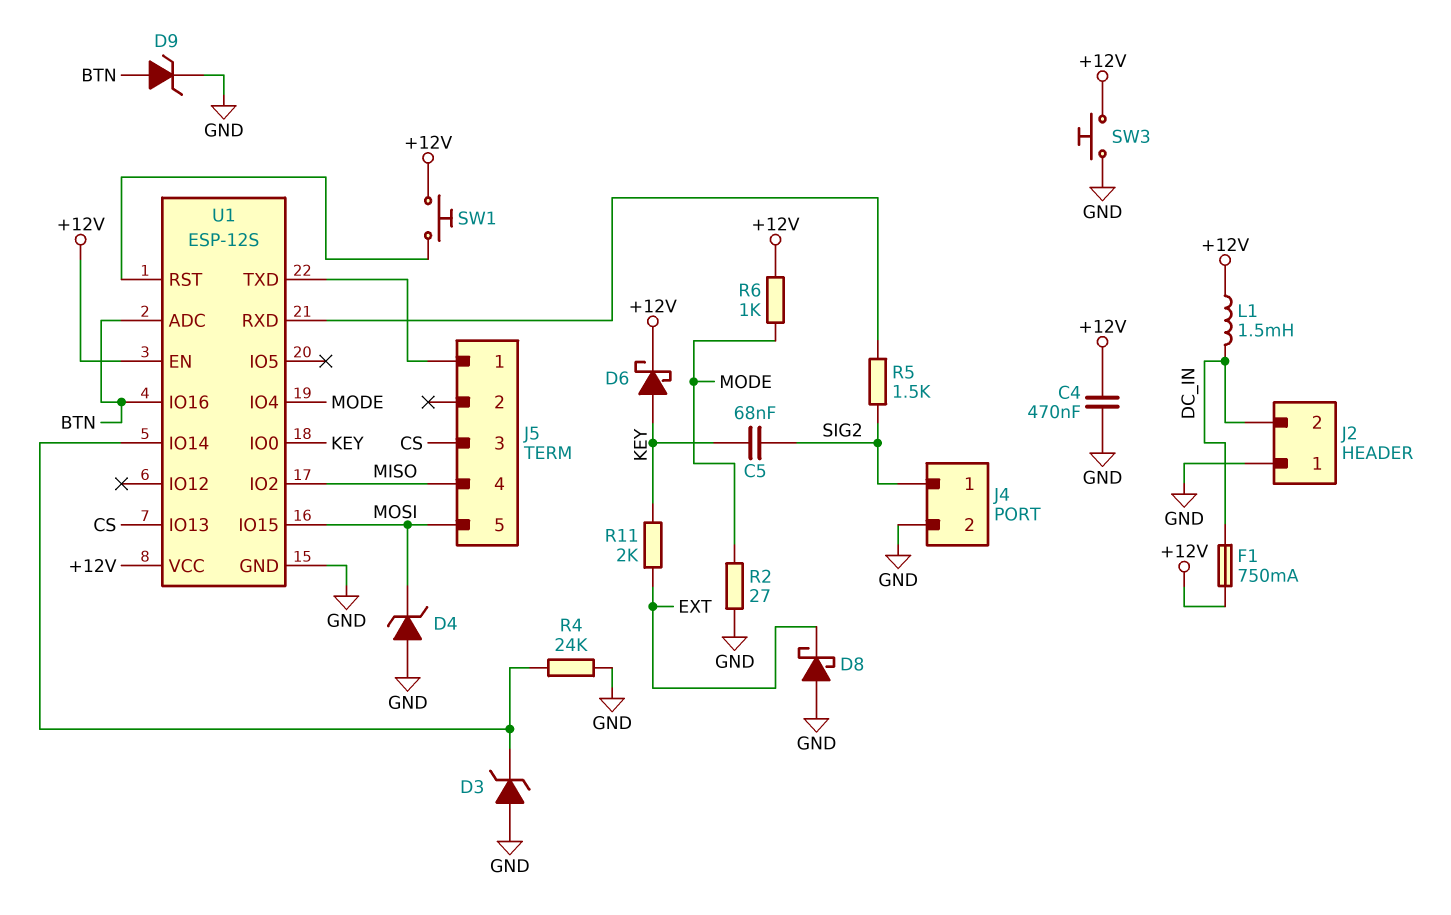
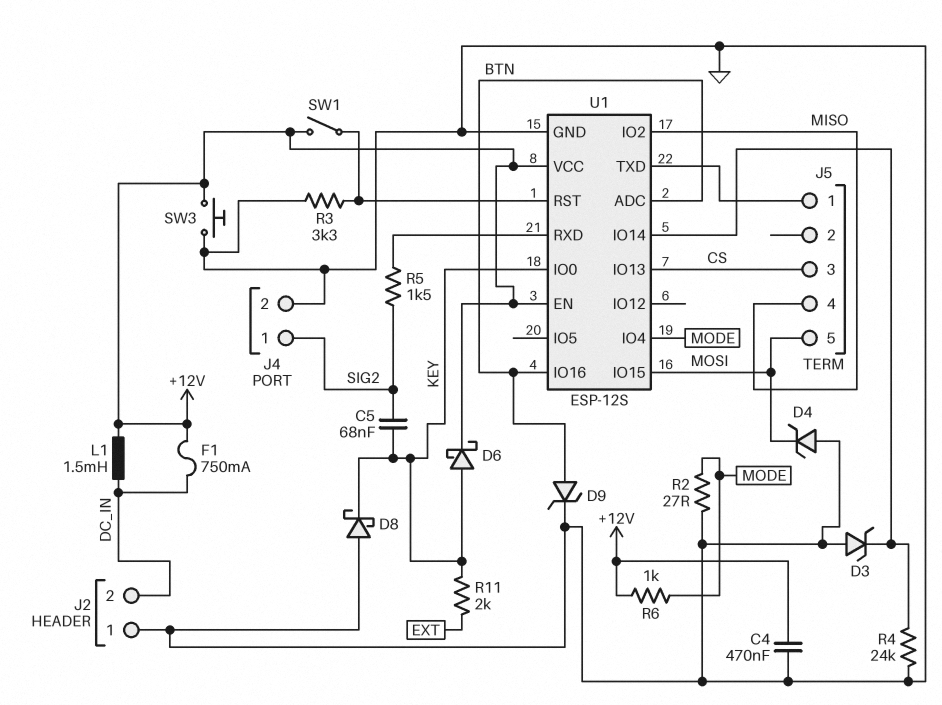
D8: schottky (A GND, K EXT) -> schottky (A GND, K KEY)
R3: none -> 3.3k (GND, U1/RST)
SW1: button (+12V, U1/RST) -> switch (+12V, U1/RST)

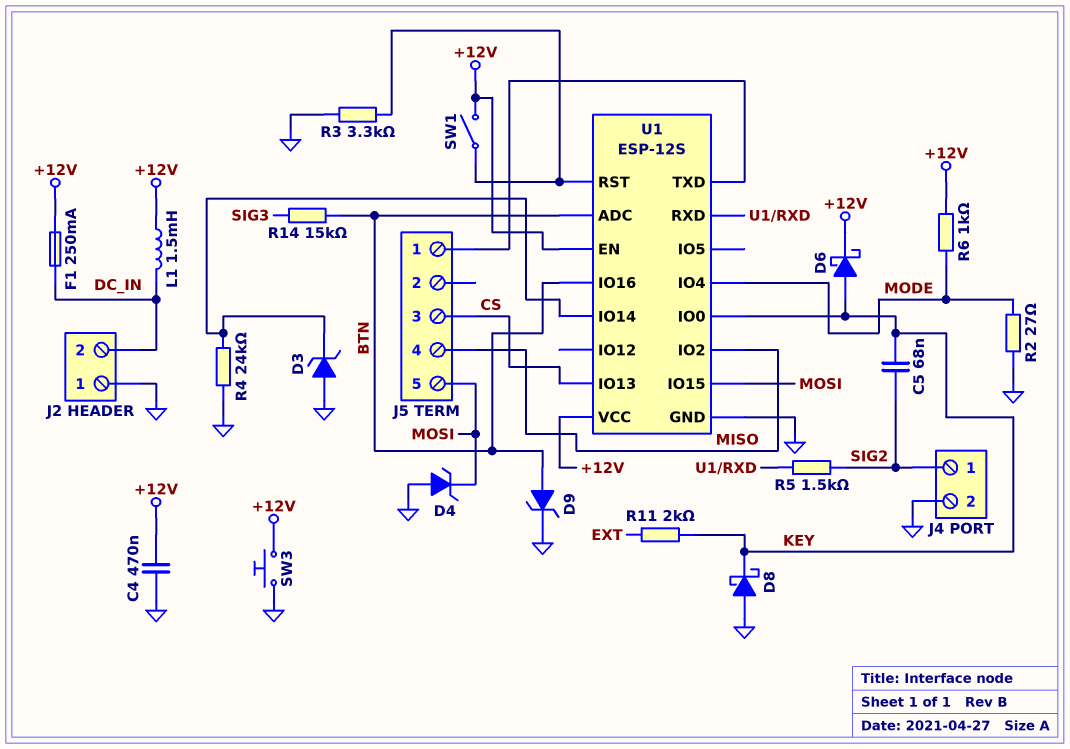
F1: 750mA (+12V, DC_IN) -> 250mA (+12V, DC_IN)
R14: none -> 15k (BTN, SIG3)

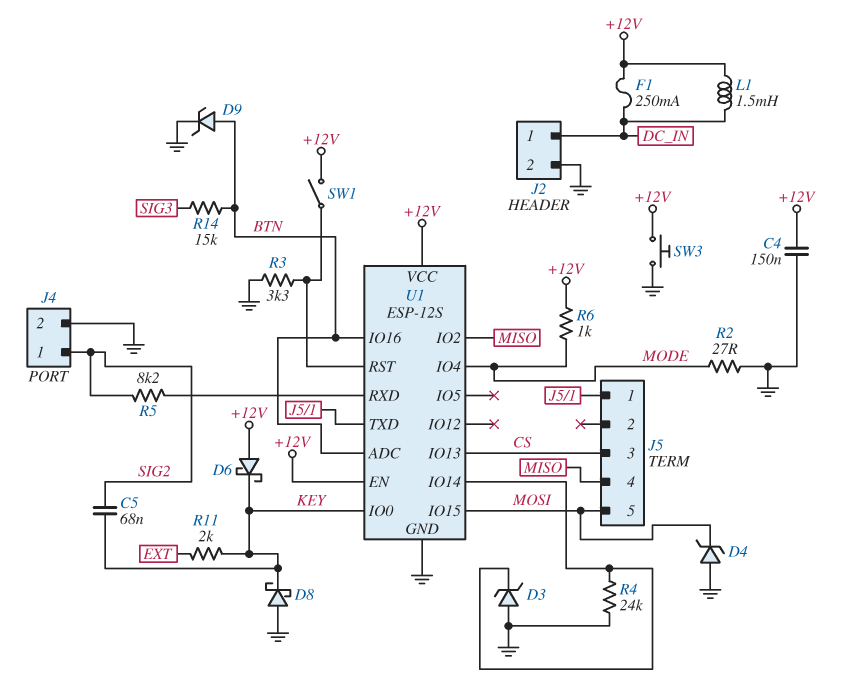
C4: 470nF (+12V, GND) -> 150nF (+12V, GND)
D6: schottky (A KEY, K +12V) -> schottky (A +12V, K KEY)
J2 pin 1: GND -> DC_IN
J2 pin 2: DC_IN -> GND
R5: 1.5k (SIG2, U1/RXD) -> 8.2k (SIG2, U1/RXD)

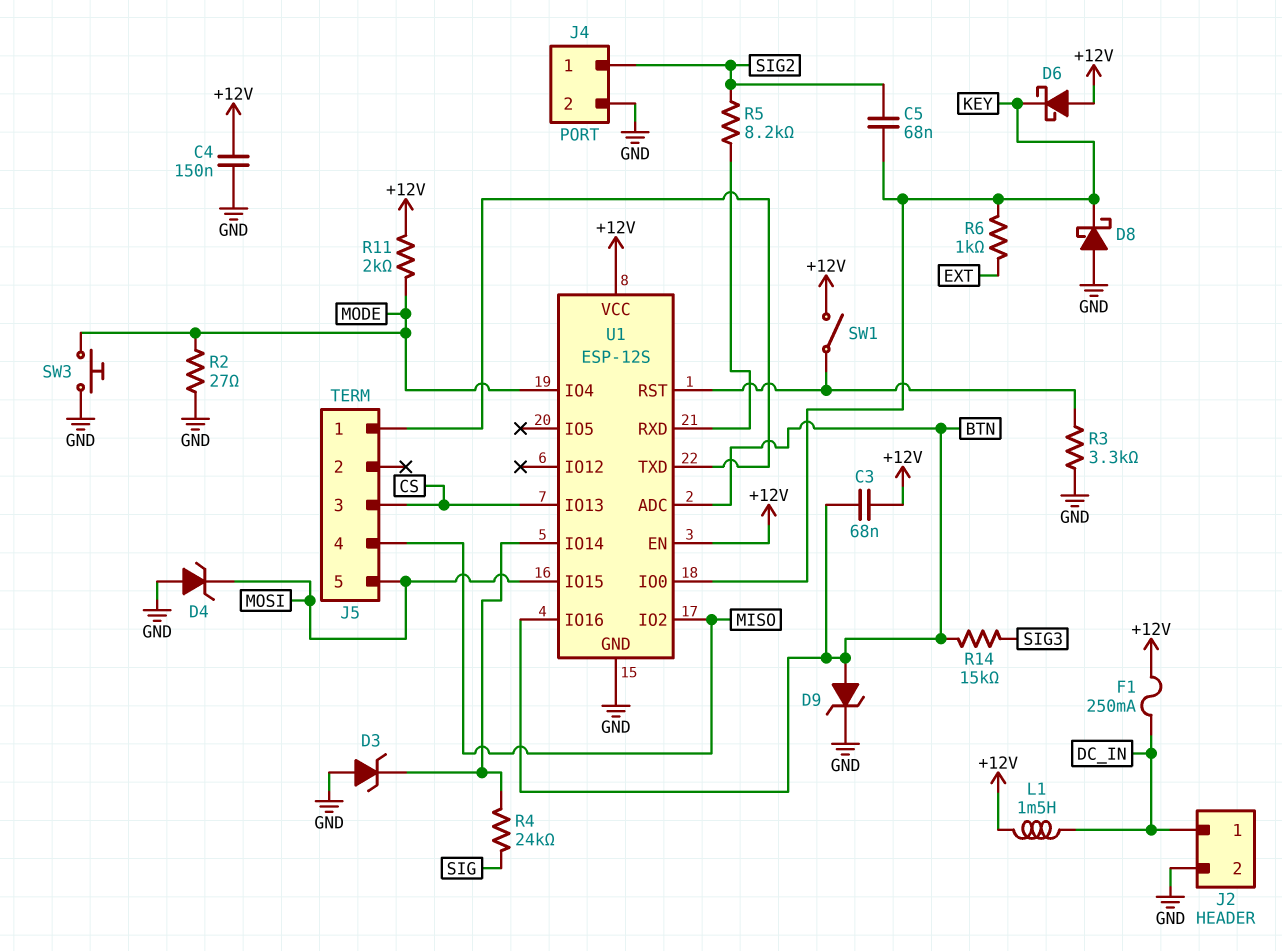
C3: none -> 68nF (+12V, BTN)
R4: 24k (GND, U1/IO14) -> 24k (SIG, U1/IO14)
R6: 1k (+12V, MODE) -> 1k (EXT, KEY)
R11: 2k (EXT, KEY) -> 2k (+12V, MODE)
SW3: button (+12V, GND) -> button (GND, MODE)

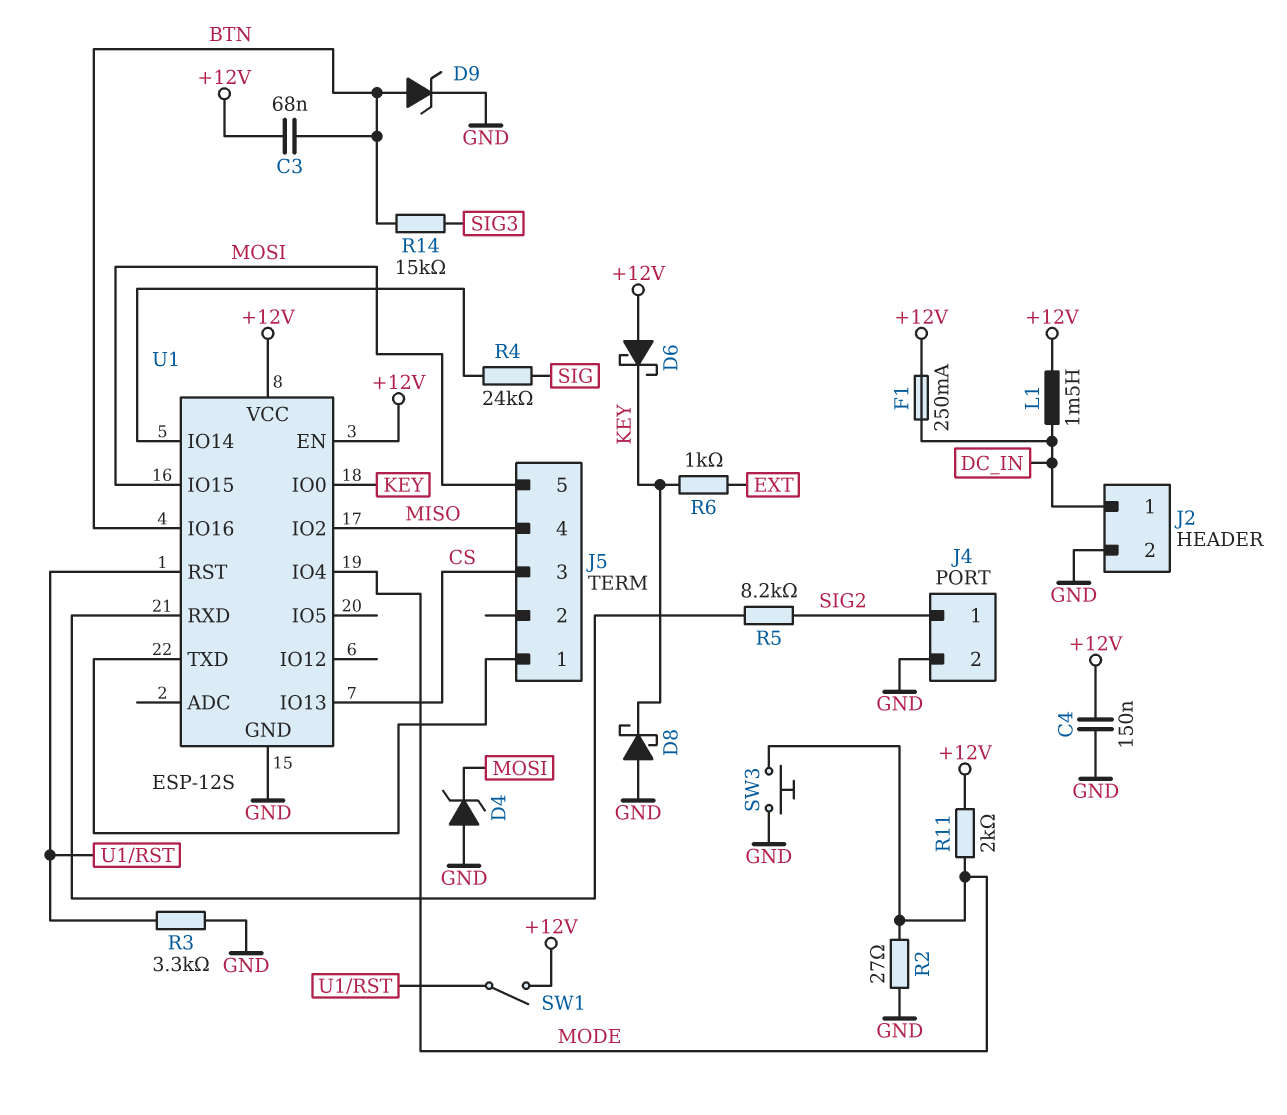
C5: 68nF (KEY, SIG2) -> none
D3: zener (A GND, K U1/IO14) -> none
U1 pin ADC: BTN -> none

